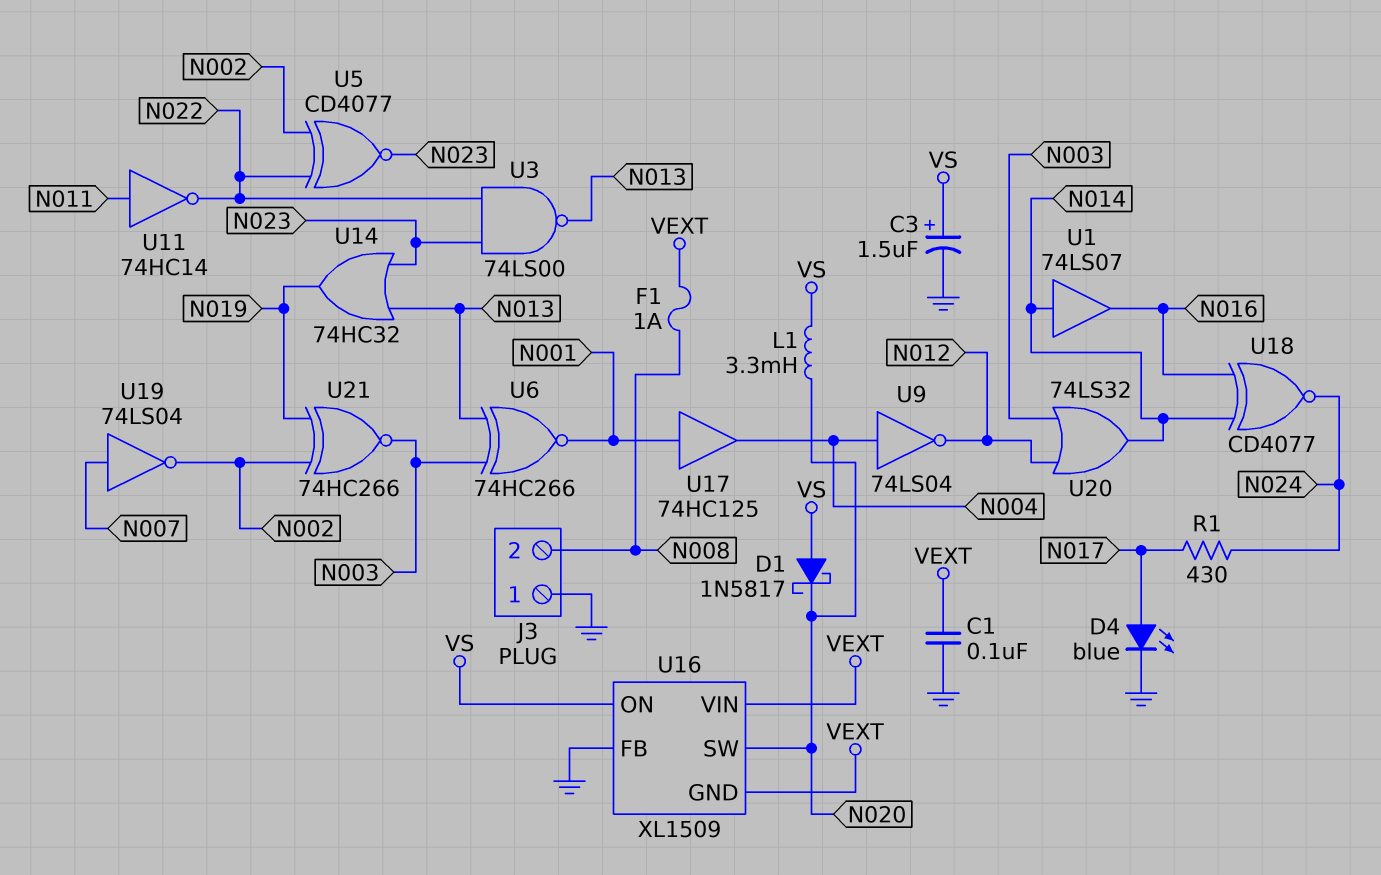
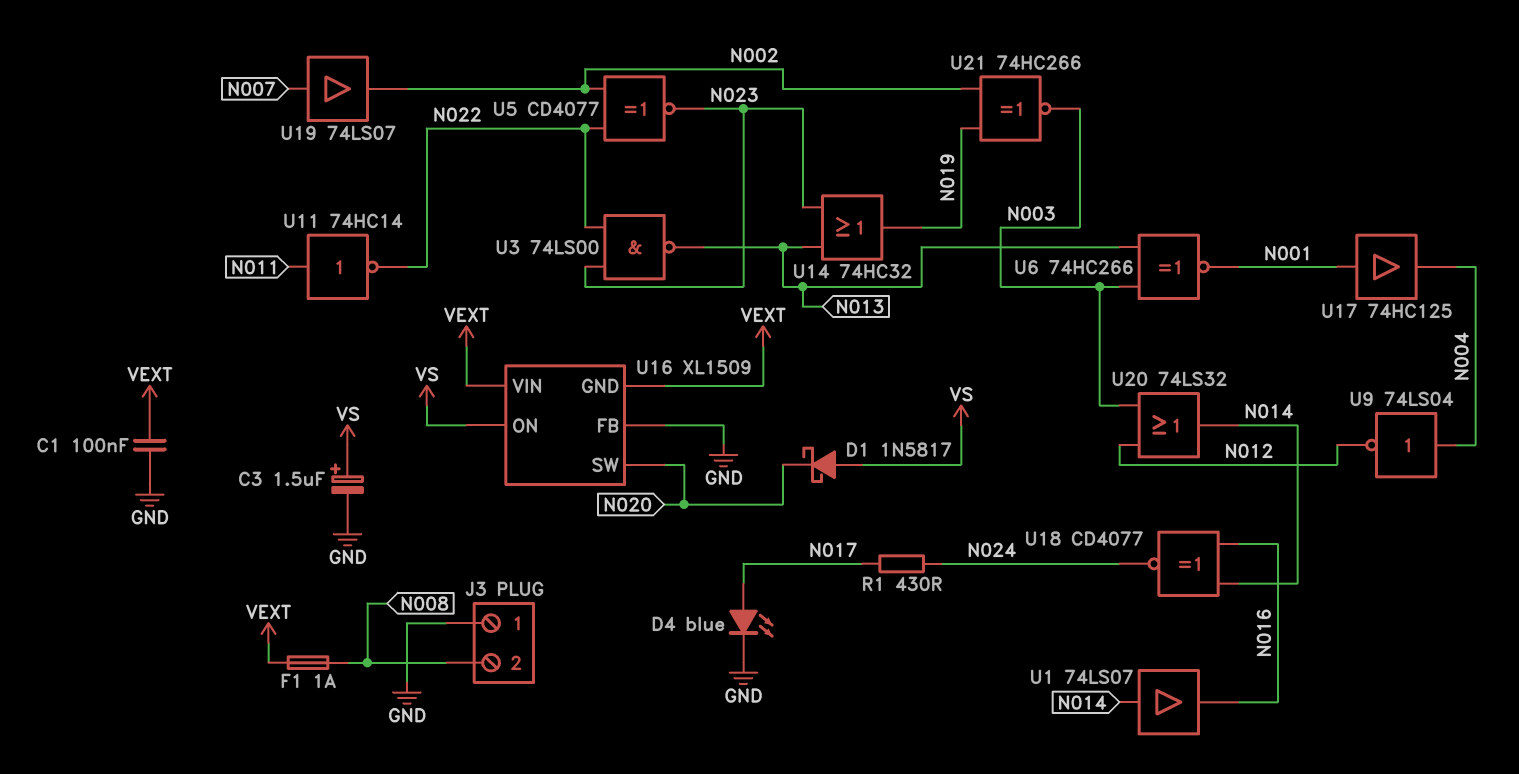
L1: 3.3mH (N020, VS) -> none
U19: NOT 74LS04 (in N007, out N002) -> buffer 74LS07 (in N007, out N002)

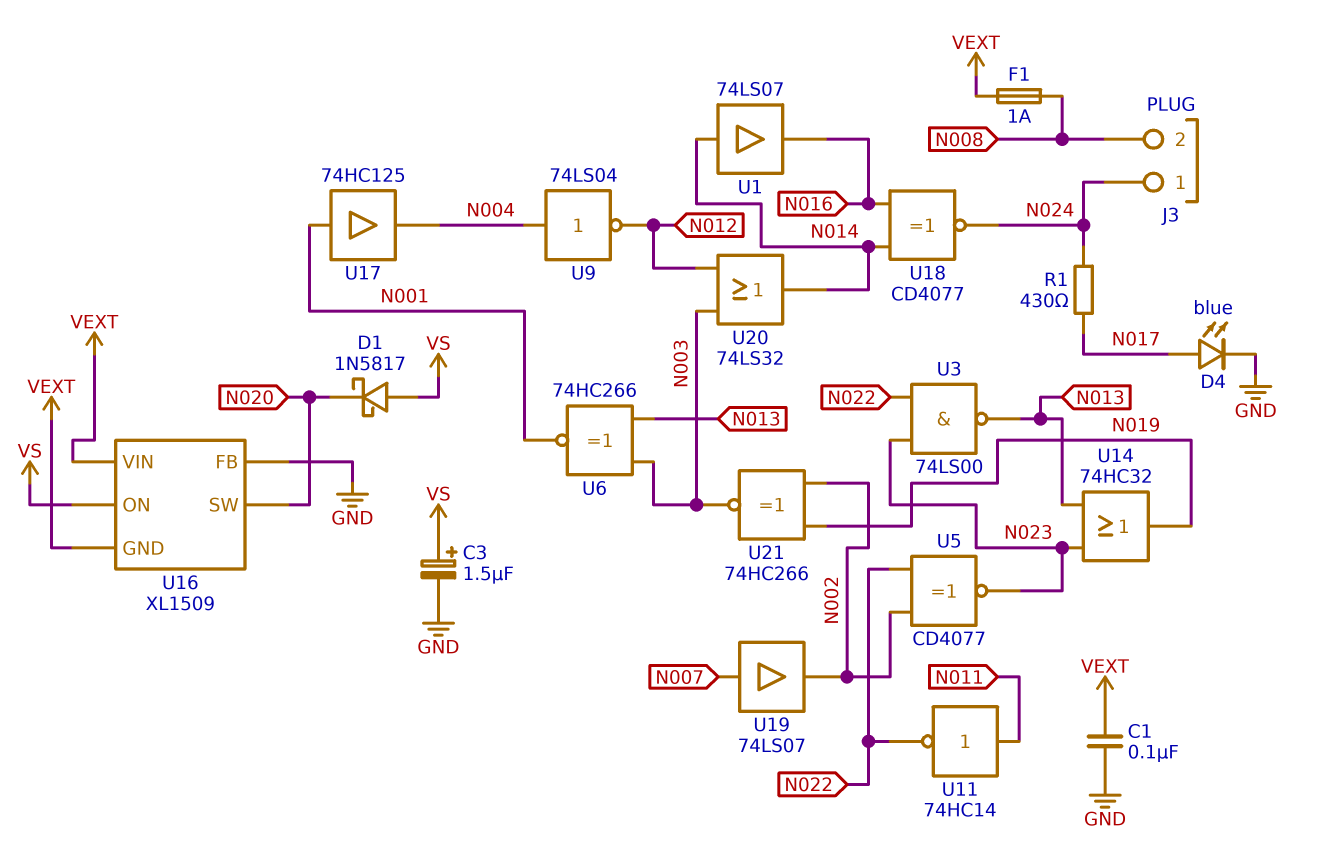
J3 pin 1: GND -> N024

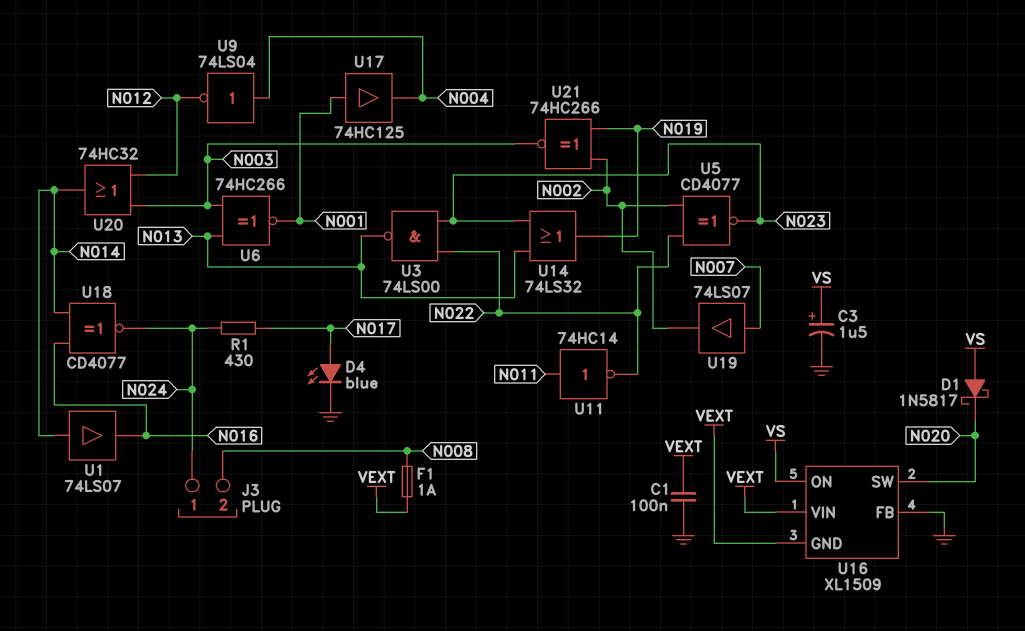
U14: OR 74HC32 (in N013, in N023, out N019) -> OR 74LS32 (in N013, in N023, out N019)
U20: OR 74LS32 (in N003, in N012, out N014) -> OR 74HC32 (in N003, in N012, out N014)

